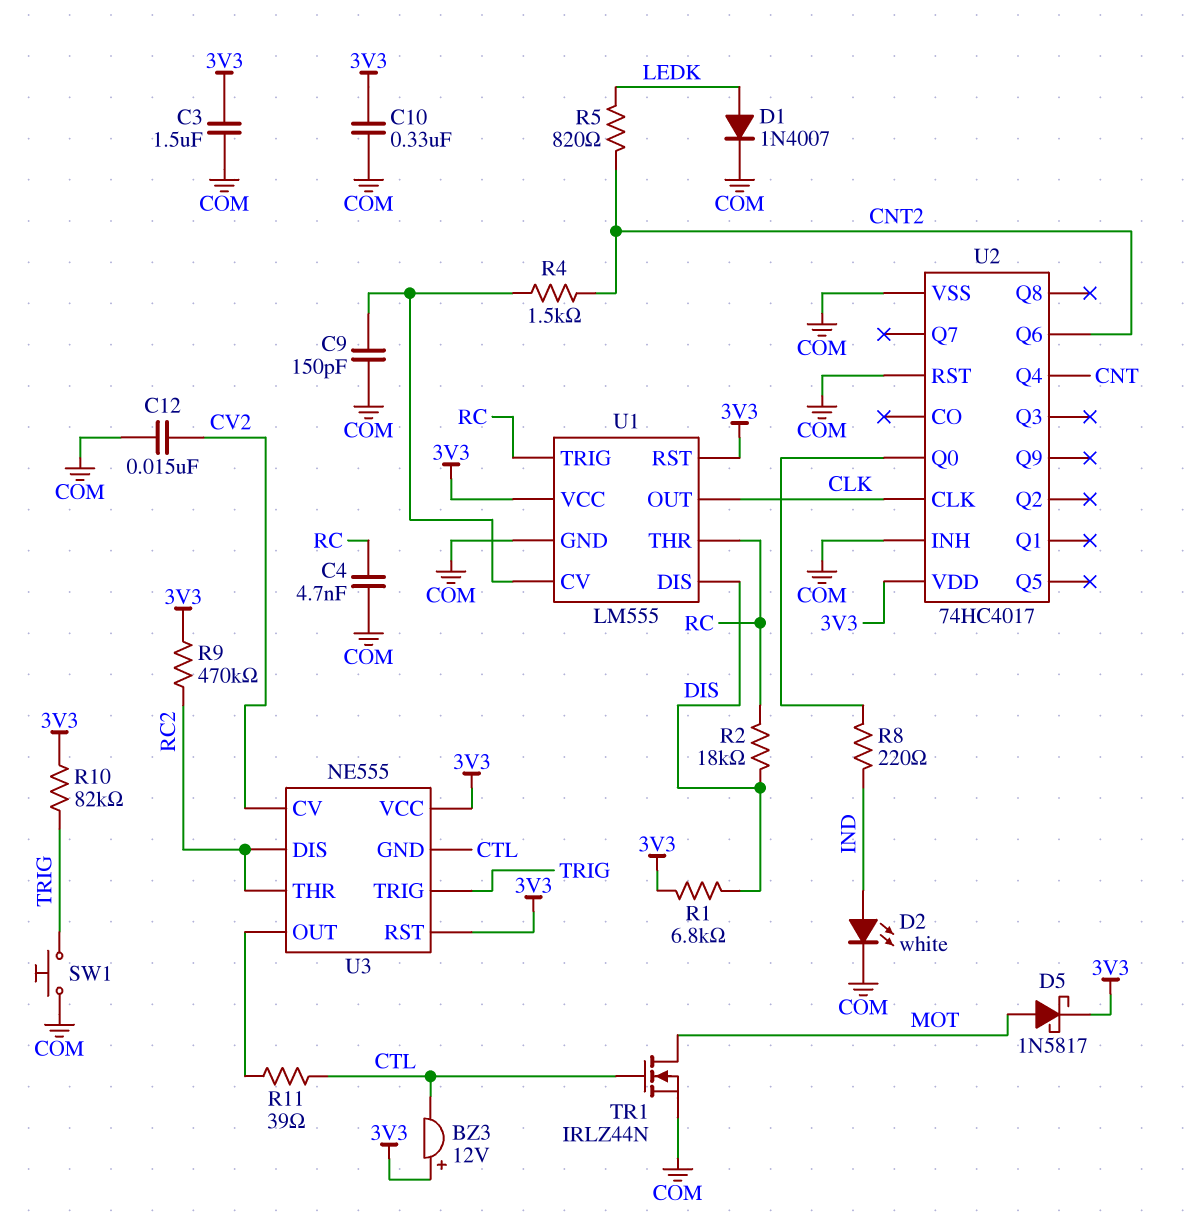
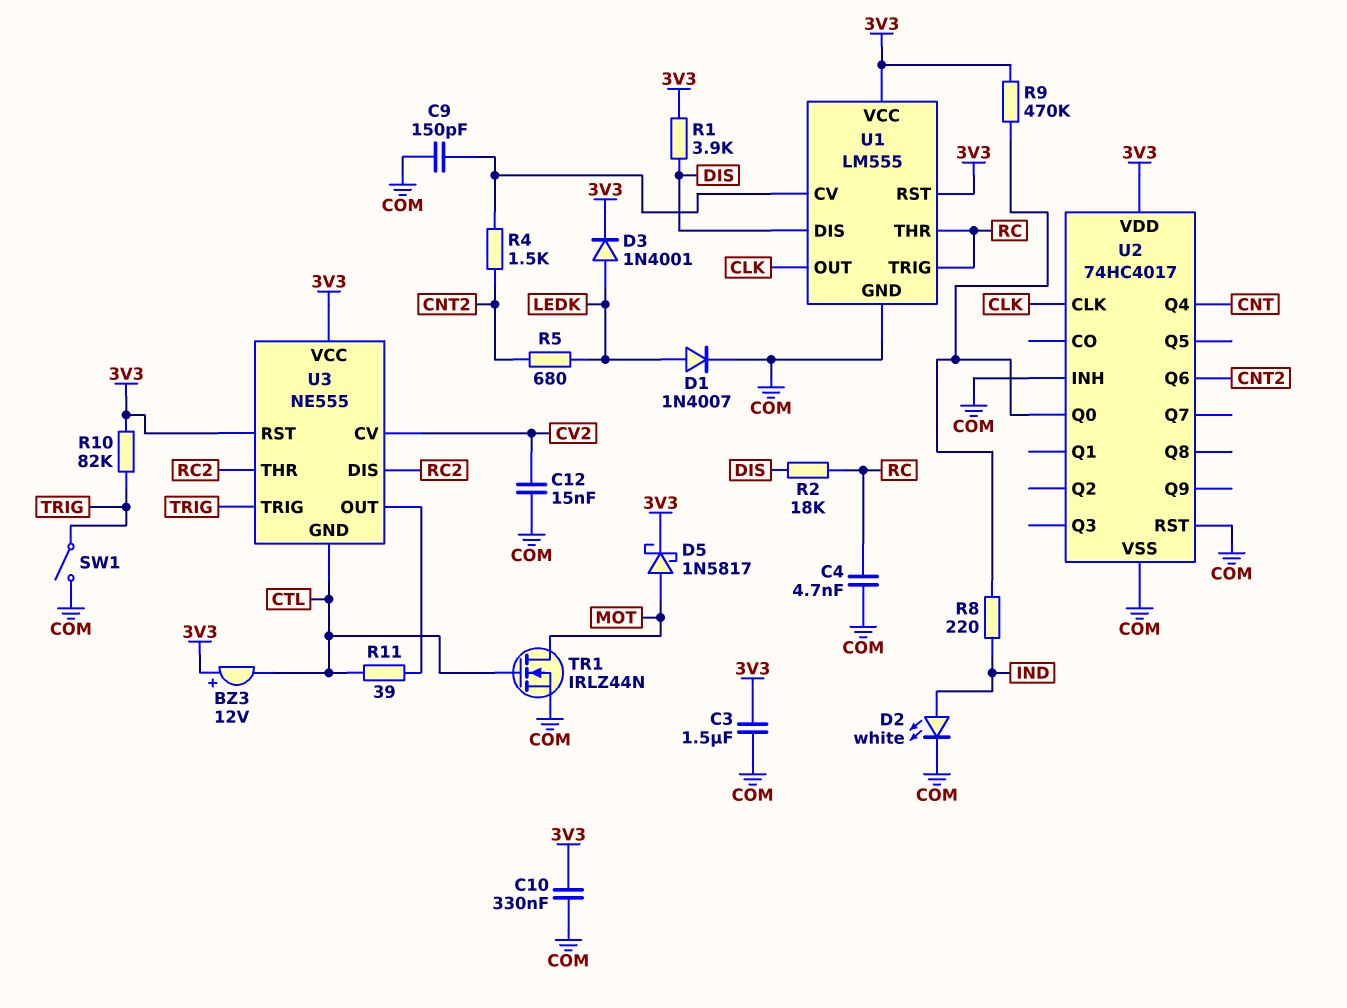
D3: none -> diode 1N4001 (A LEDK, K 3V3)
R1: 6.8k (3V3, DIS) -> 3.9k (3V3, DIS)
R5: 820 (CNT2, LEDK) -> 680 (CNT2, LEDK)
R9: 470k (3V3, RC2) -> 470k (3V3, U2/Q0)
SW1: button (COM, TRIG) -> switch (COM, TRIG)

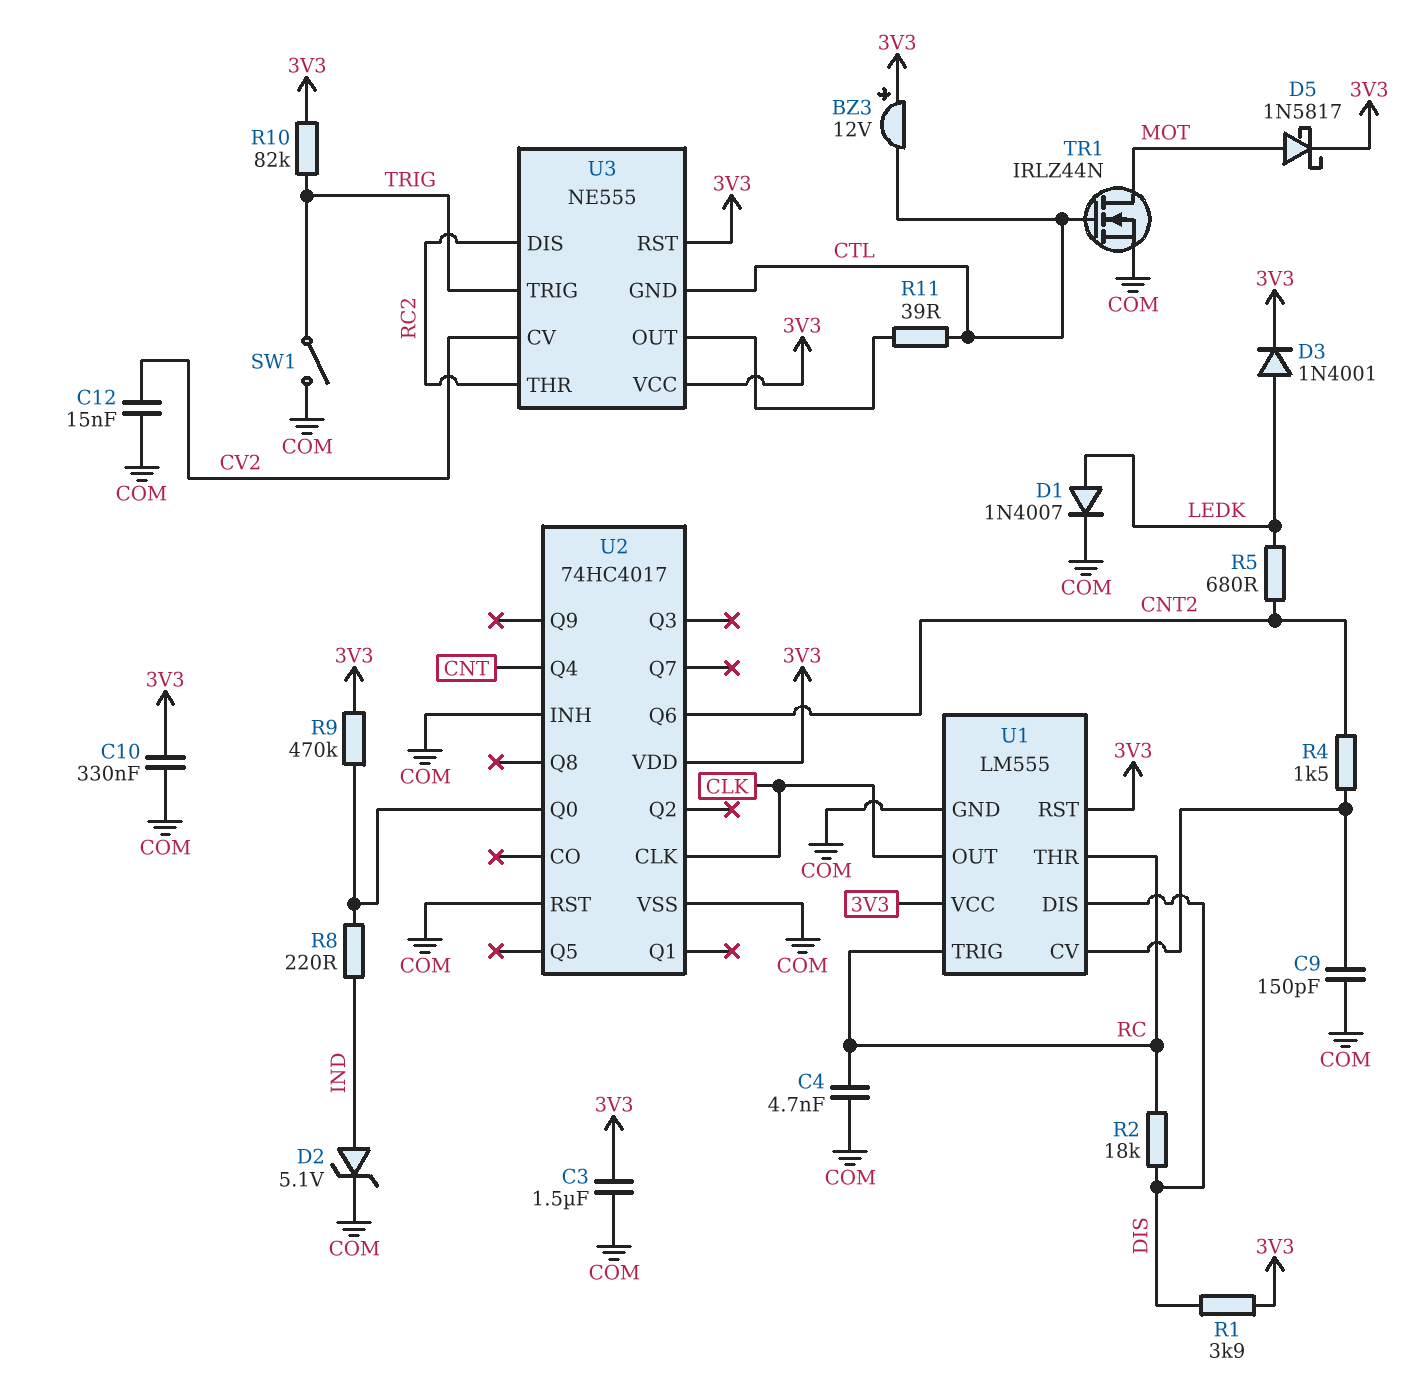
D2: LED white (A IND, K COM) -> zener 5.1V (A IND, K COM)

